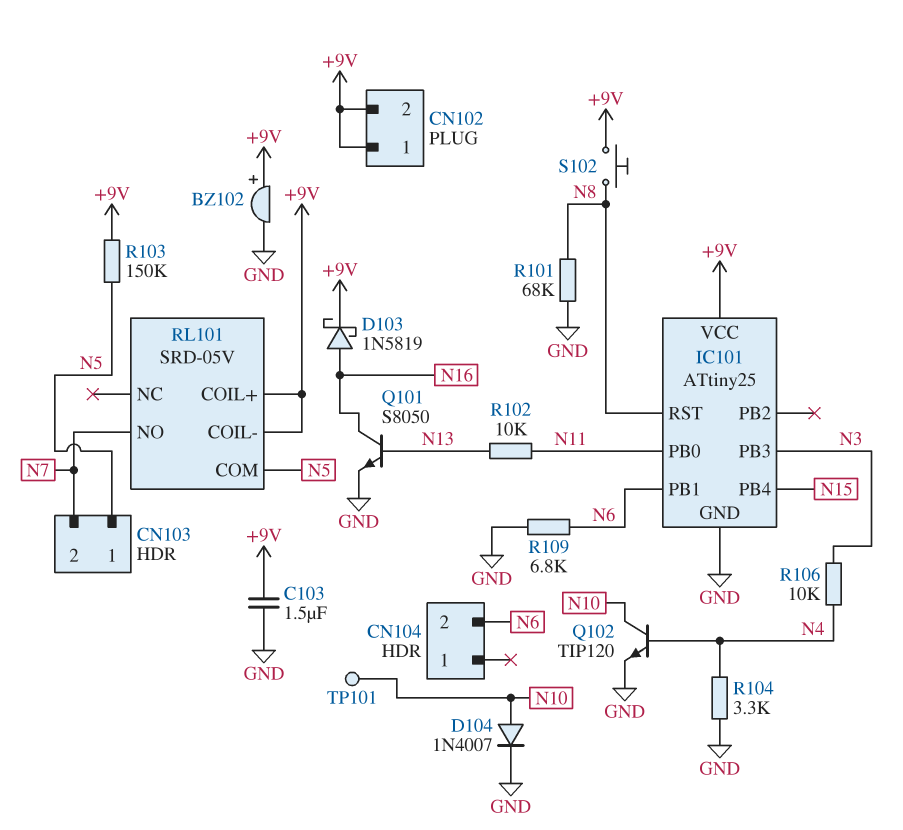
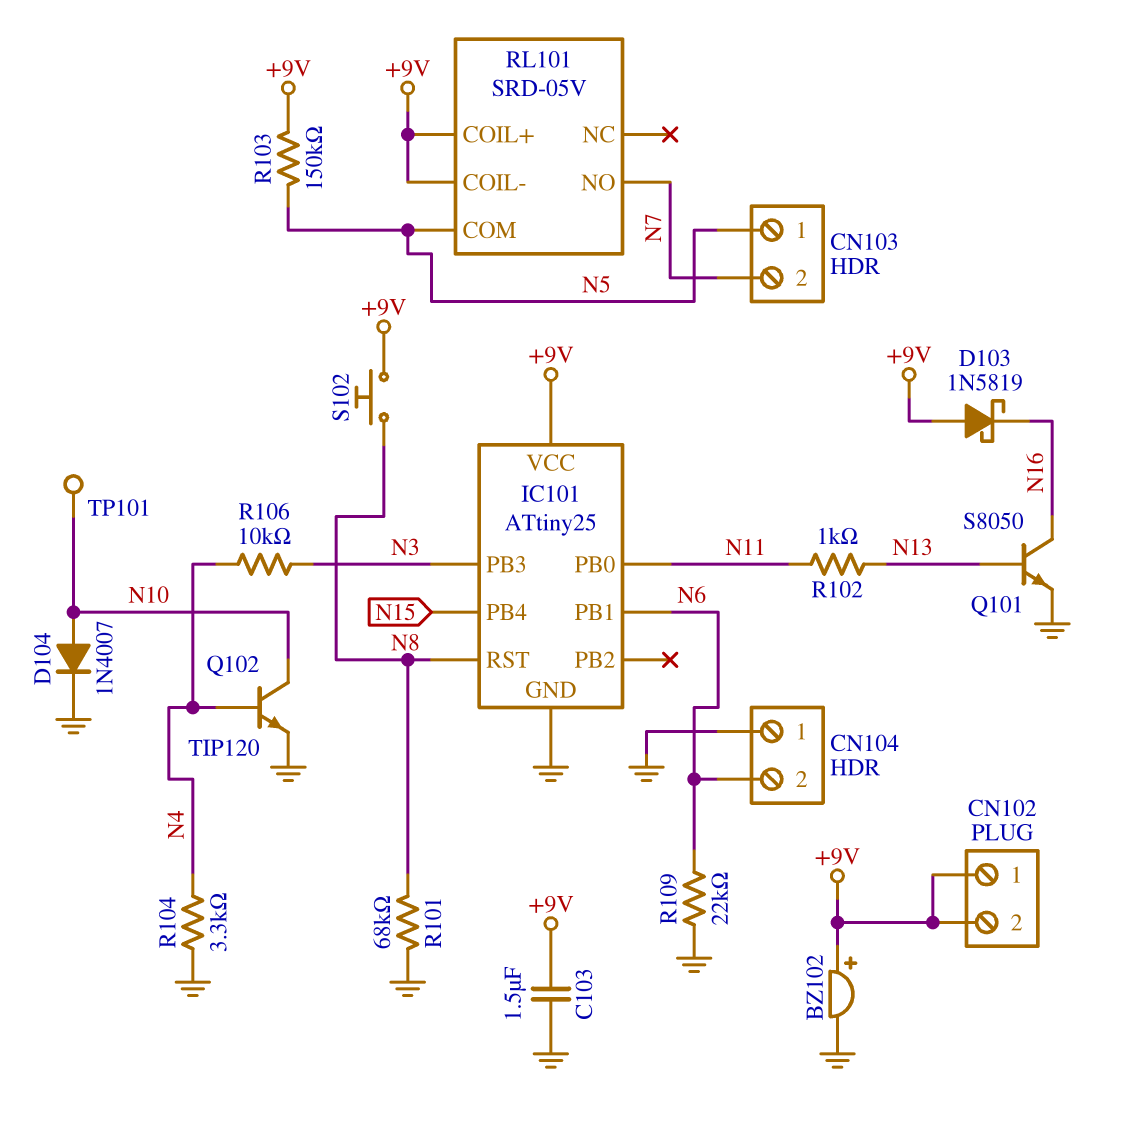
CN104 pin 1: none -> GND
D103: schottky 1N5819 (A N16, K +9V) -> schottky 1N5819 (A +9V, K N16)
R102: 10k (N11, N13) -> 1k (N11, N13)
R109: 6.8k (GND, N6) -> 22k (GND, N6)

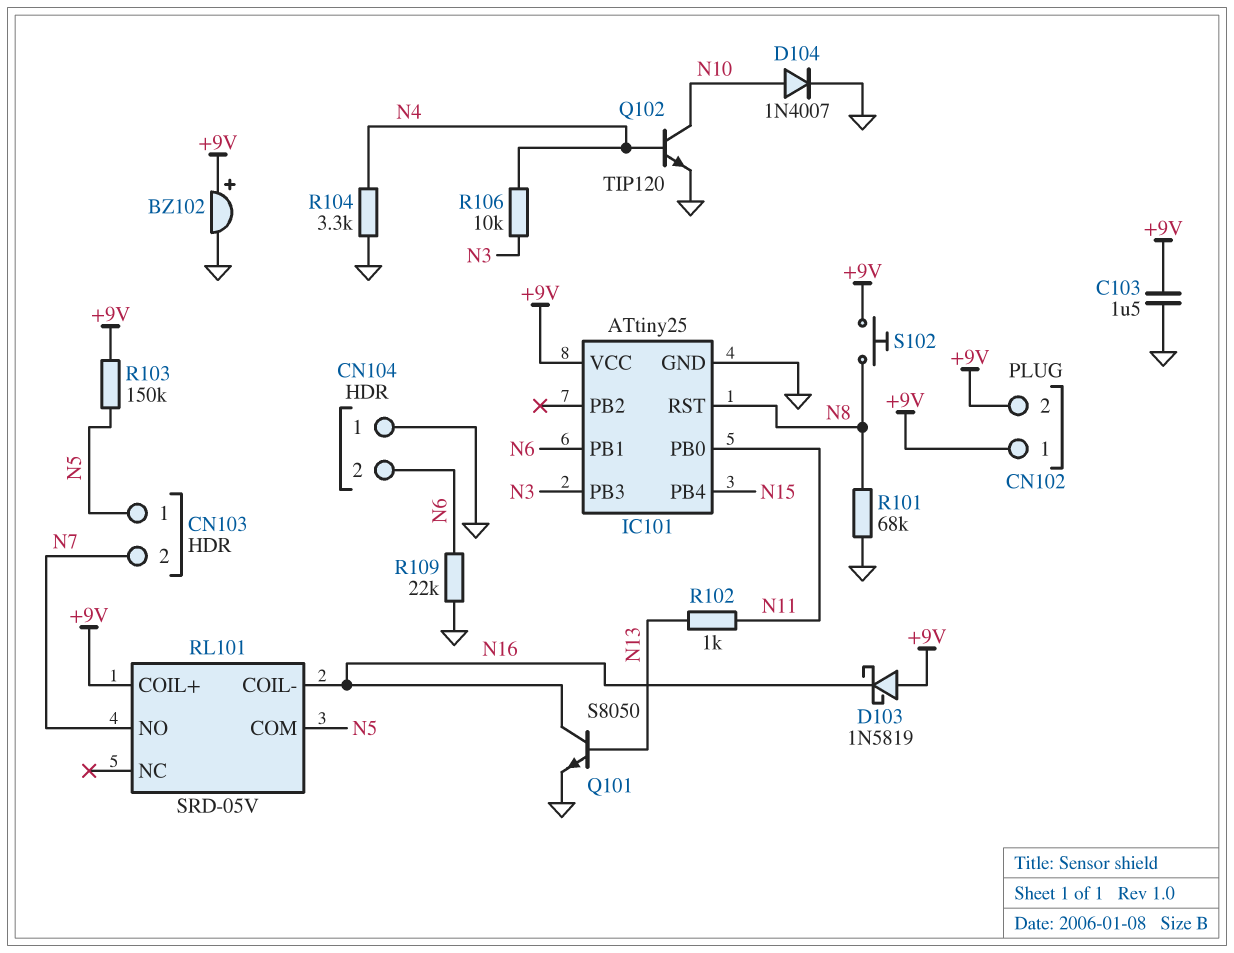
RL101 pin COIL-: +9V -> N16
TP101: test point (N10) -> none

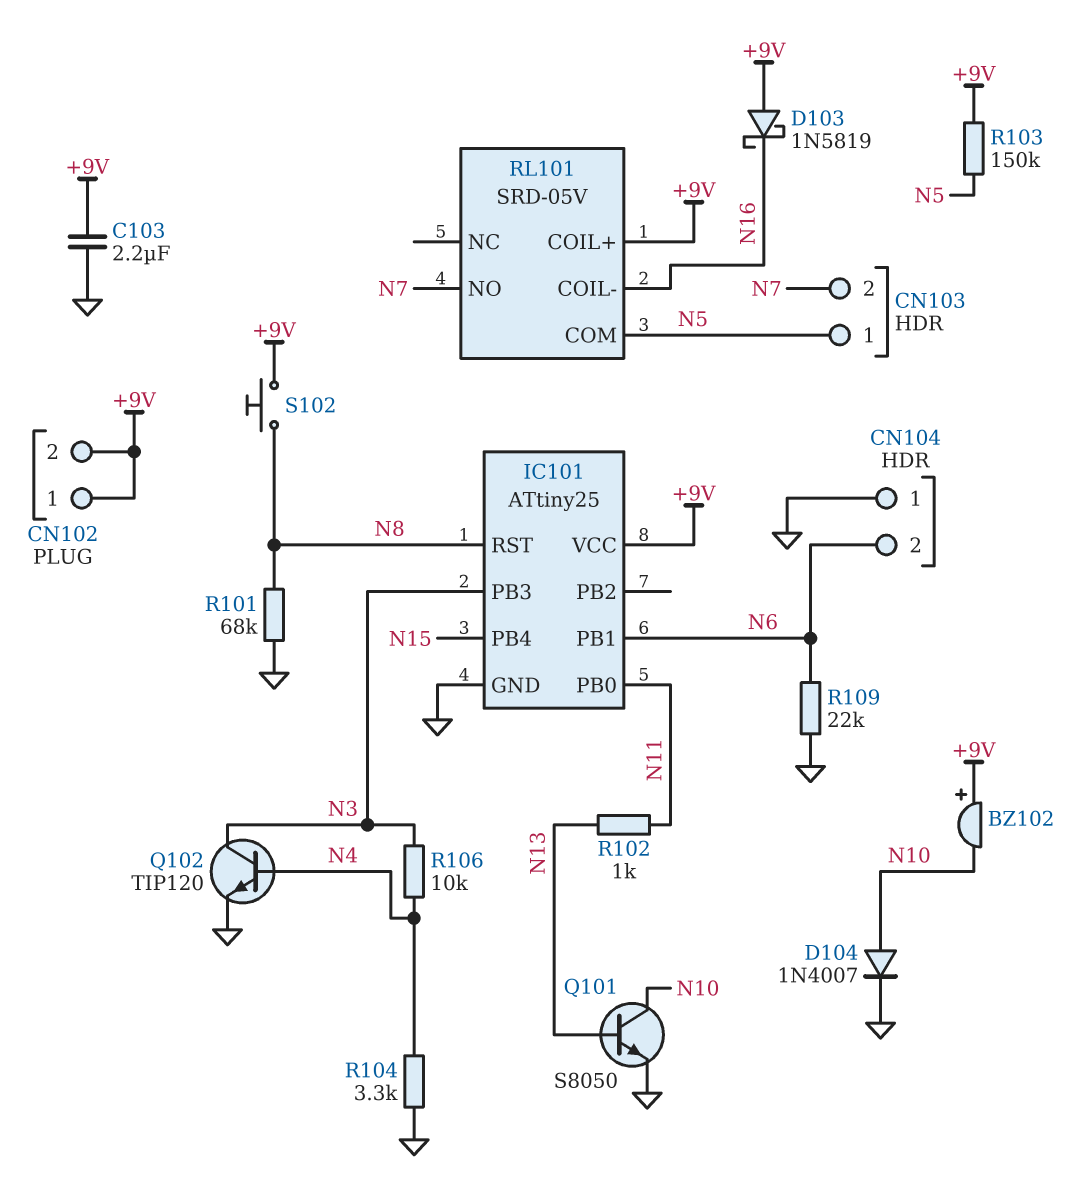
BZ102: buzzer (plus +9V, minus GND) -> buzzer (plus +9V, minus N10)
C103: 1.5uF (+9V, GND) -> 2.2uF (+9V, GND)
Q101: NPN S8050 (B N13, C N16, E GND) -> NPN S8050 (B N13, C N10, E GND)
Q102: NPN TIP120 (B N4, C N10, E GND) -> NPN TIP120 (B N4, C N3, E GND)

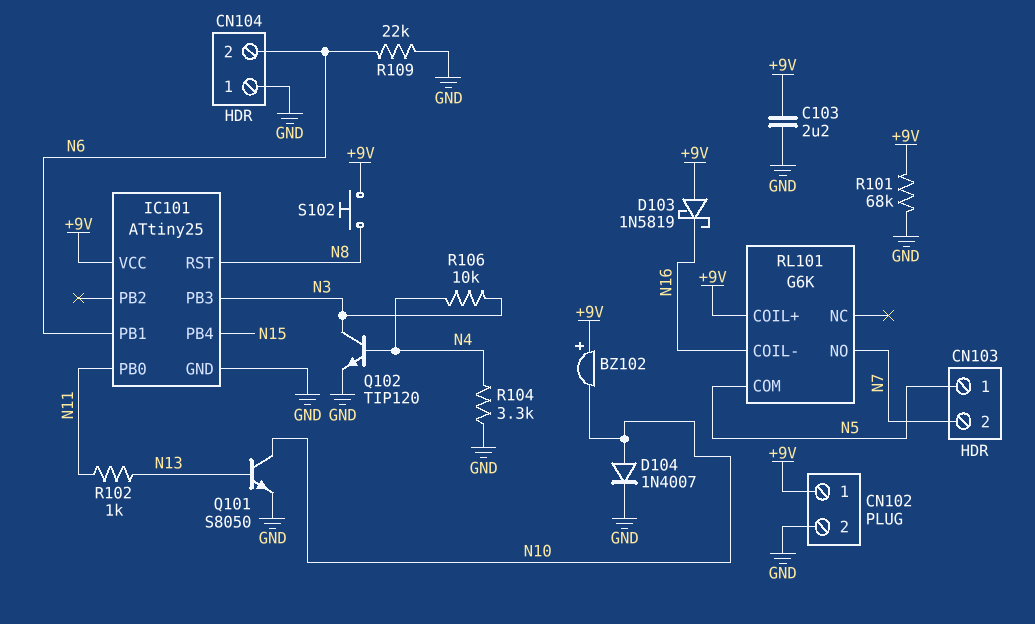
CN102 pin 2: +9V -> GND
R101: 68k (GND, N8) -> 68k (+9V, GND)
R103: 150k (+9V, N5) -> none
RL101: SRD-05V -> G6K

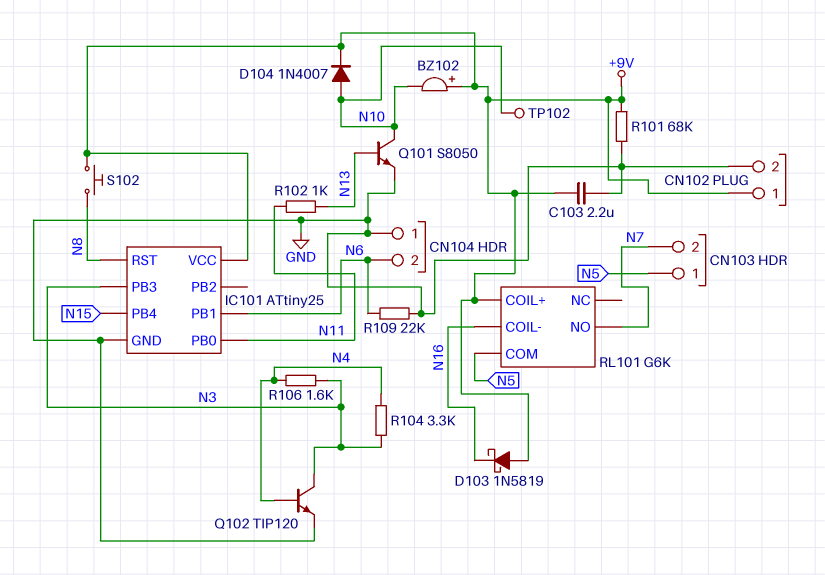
D104: diode 1N4007 (A N10, K GND) -> diode 1N4007 (A N10, K +9V)
R104: 3.3k (GND, N4) -> 3.3k (N3, N4)
R106: 10k (N3, N4) -> 1.6k (N3, N4)
TP102: none -> test point (N10)

